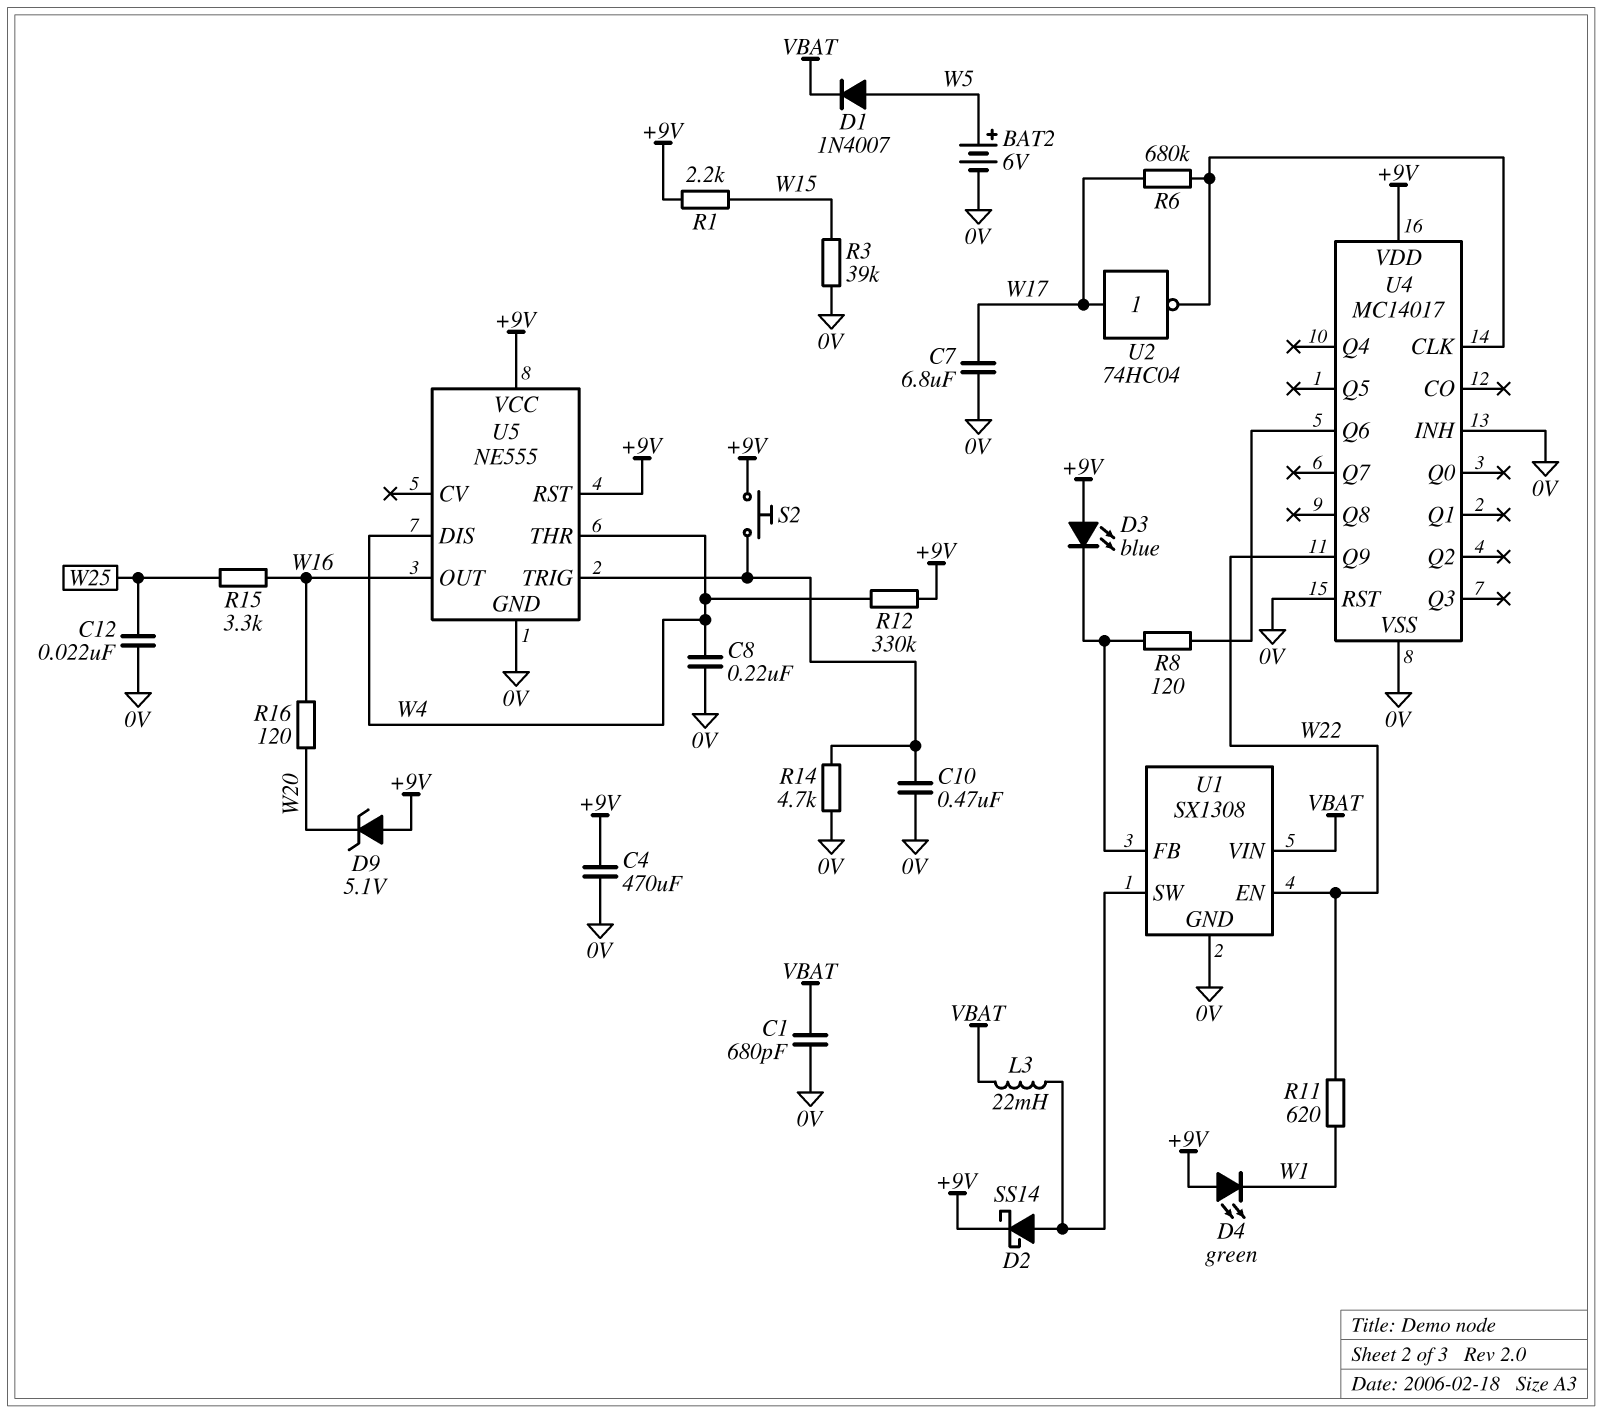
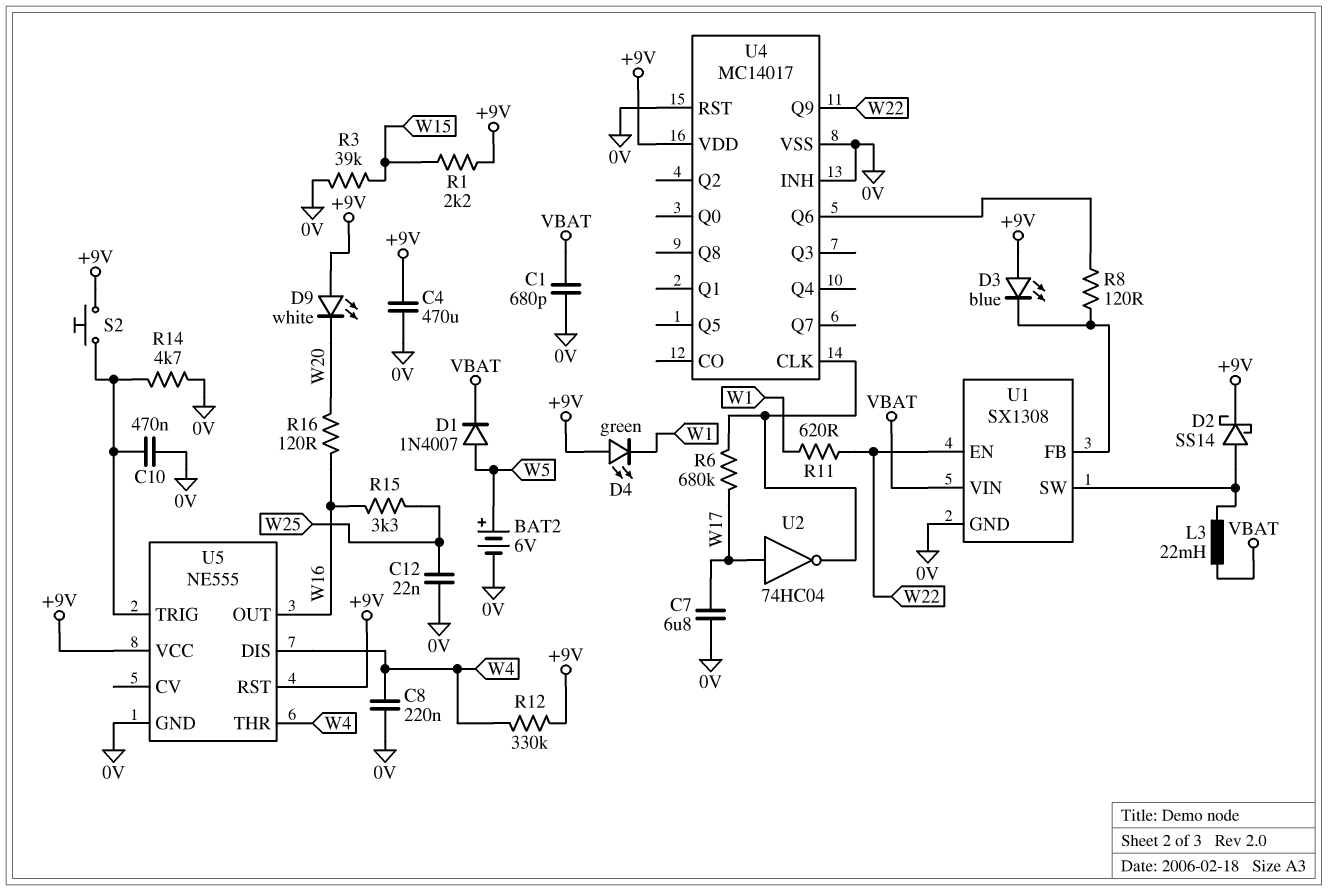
D9: zener 5.1V (A +9V, K W20) -> LED white (A +9V, K W20)

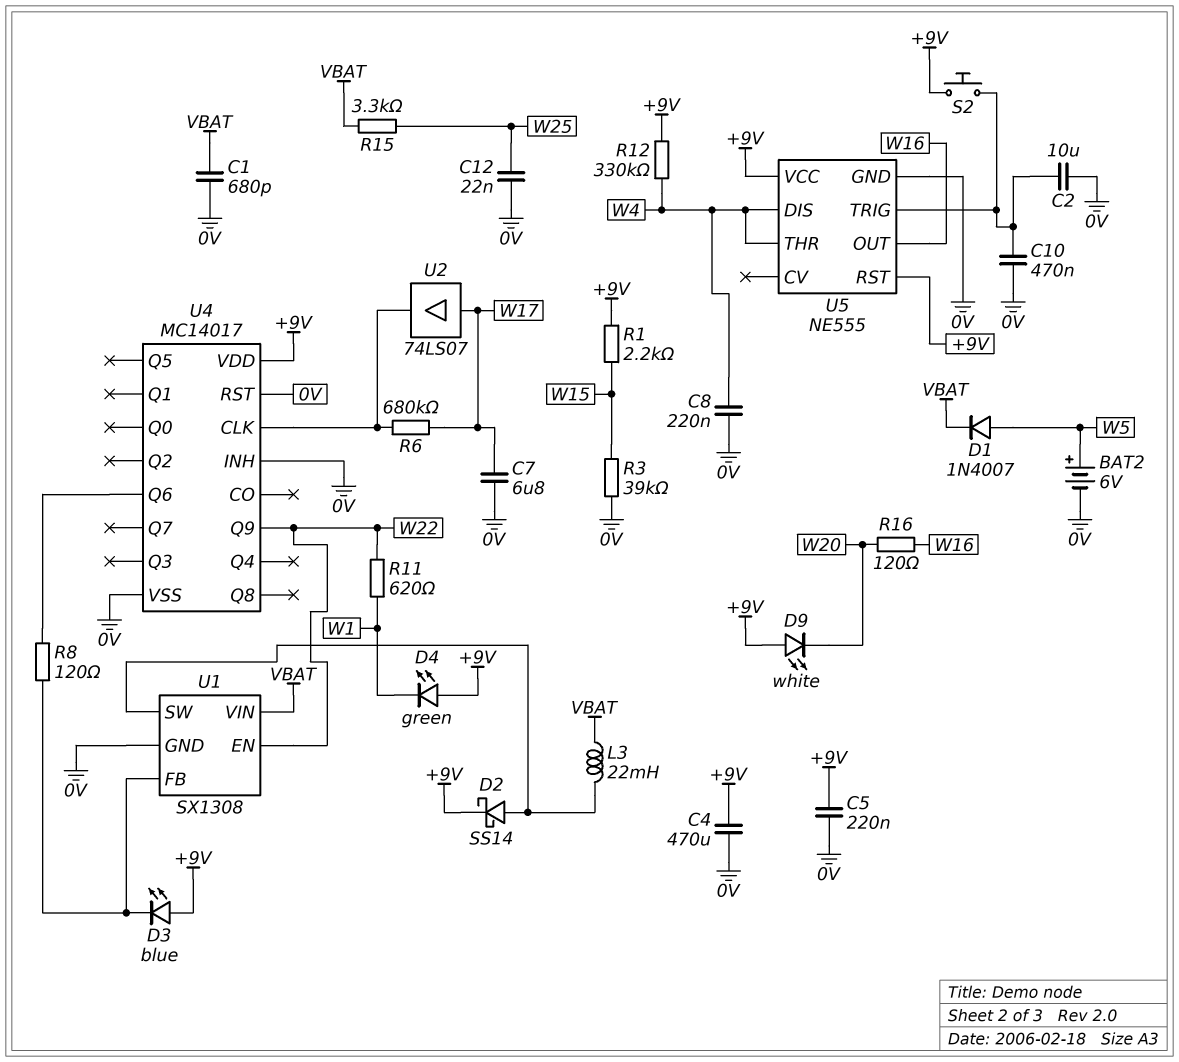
C2: none -> 10uF (0V, U5/TRIG)
C5: none -> 220nF (+9V, 0V)
R14: 4.7k (0V, U5/TRIG) -> none
R15: 3.3k (W16, W25) -> 3.3k (VBAT, W25)
U2: NOT 74HC04 (in W17, out U4/CLK) -> buffer 74LS07 (in W17, out U4/CLK)

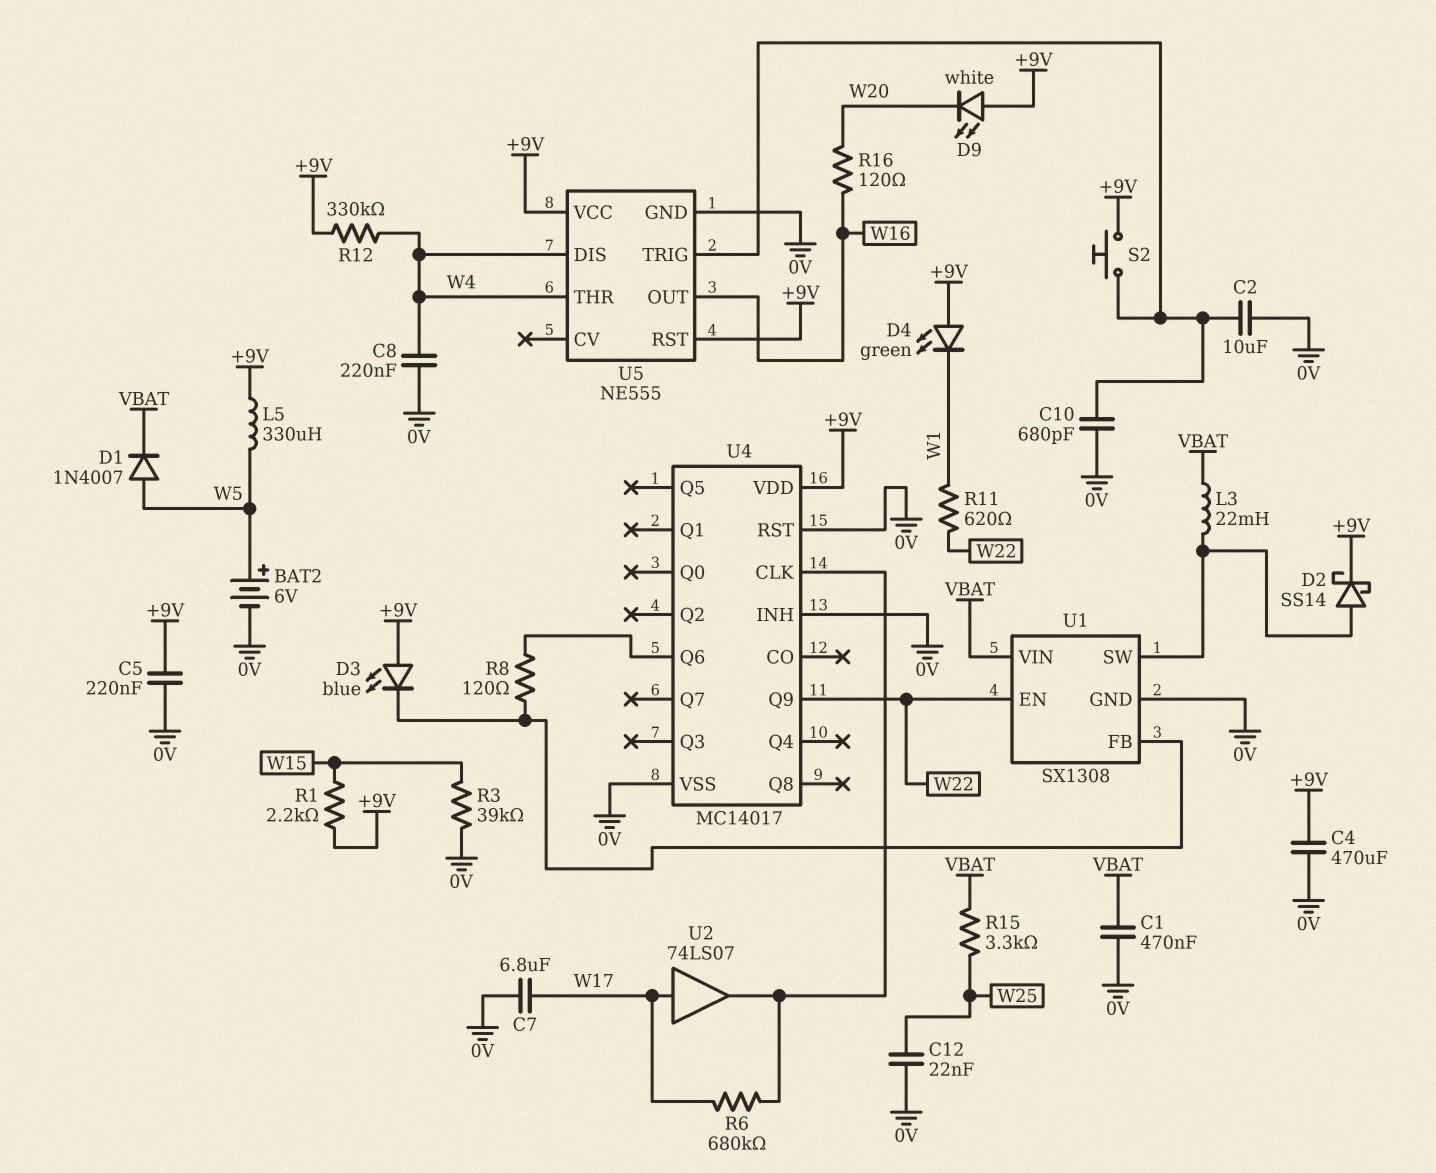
C1: 680pF (0V, VBAT) -> 470nF (0V, VBAT)
C10: 470nF (0V, U5/TRIG) -> 680pF (0V, U5/TRIG)
L5: none -> 330uH (+9V, W5)

